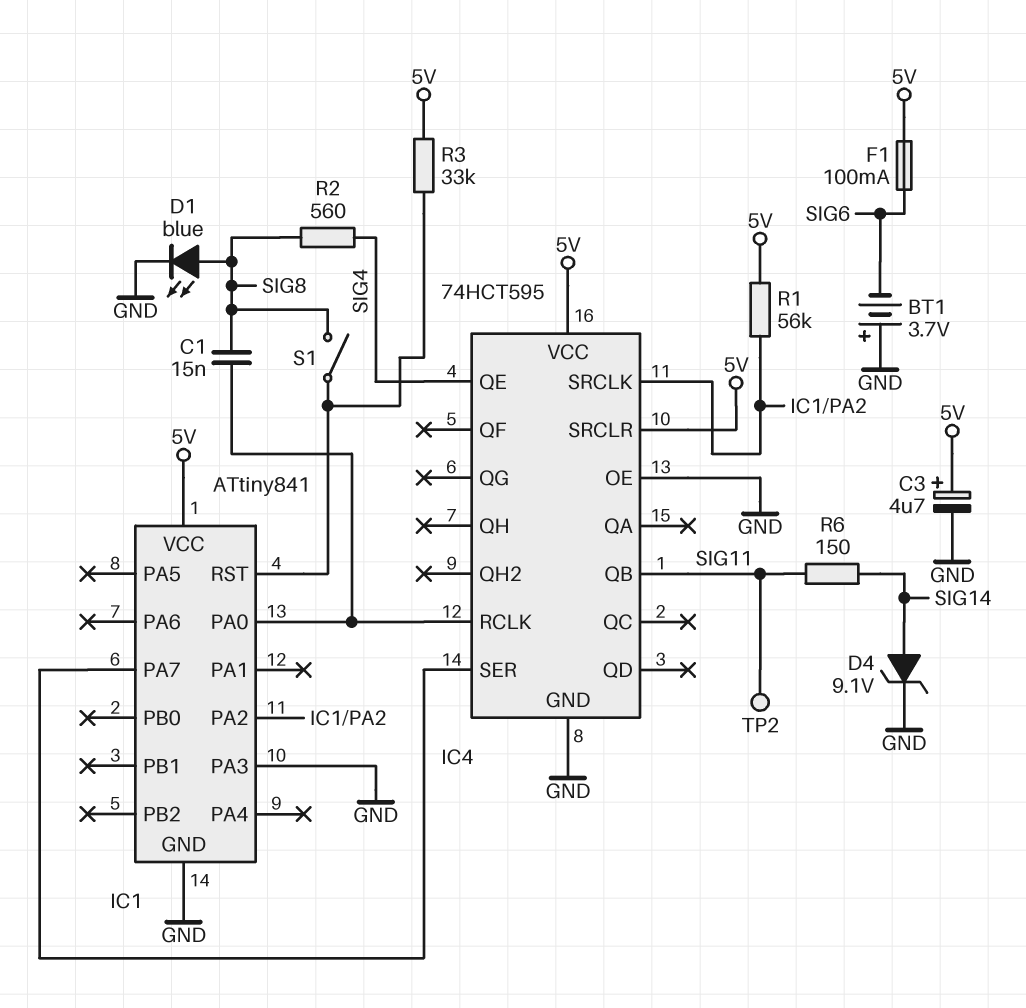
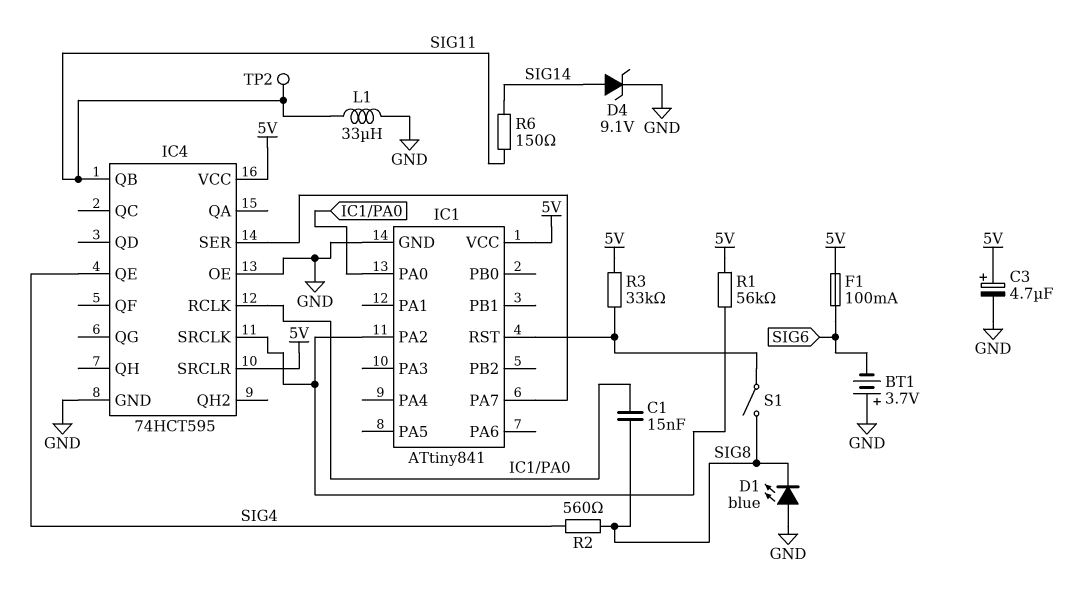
D1: LED blue (A SIG8, K GND) -> LED blue (A GND, K SIG8)
IC1 pin PA3: GND -> none
L1: none -> 33uH (GND, SIG11)

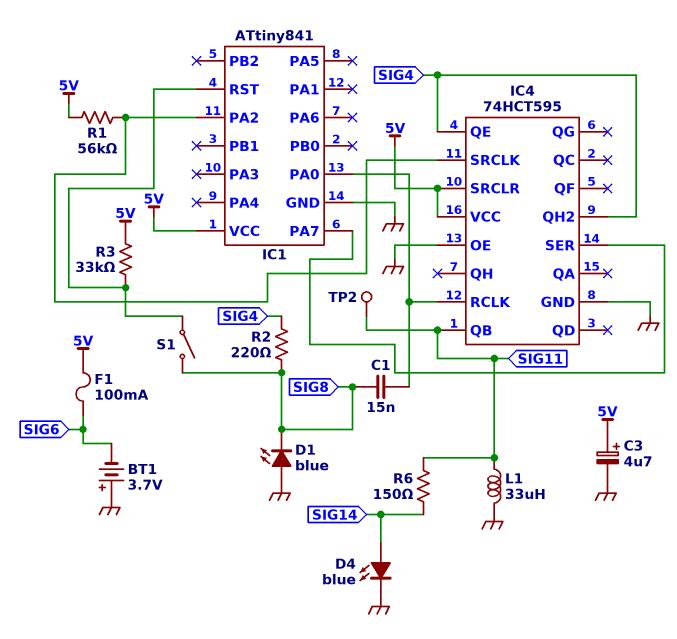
D4: zener 9.1V (A SIG14, K GND) -> LED blue (A SIG14, K GND)
IC4 pin QH2: none -> SIG4
R2: 560 (SIG4, SIG8) -> 220 (SIG4, SIG8)

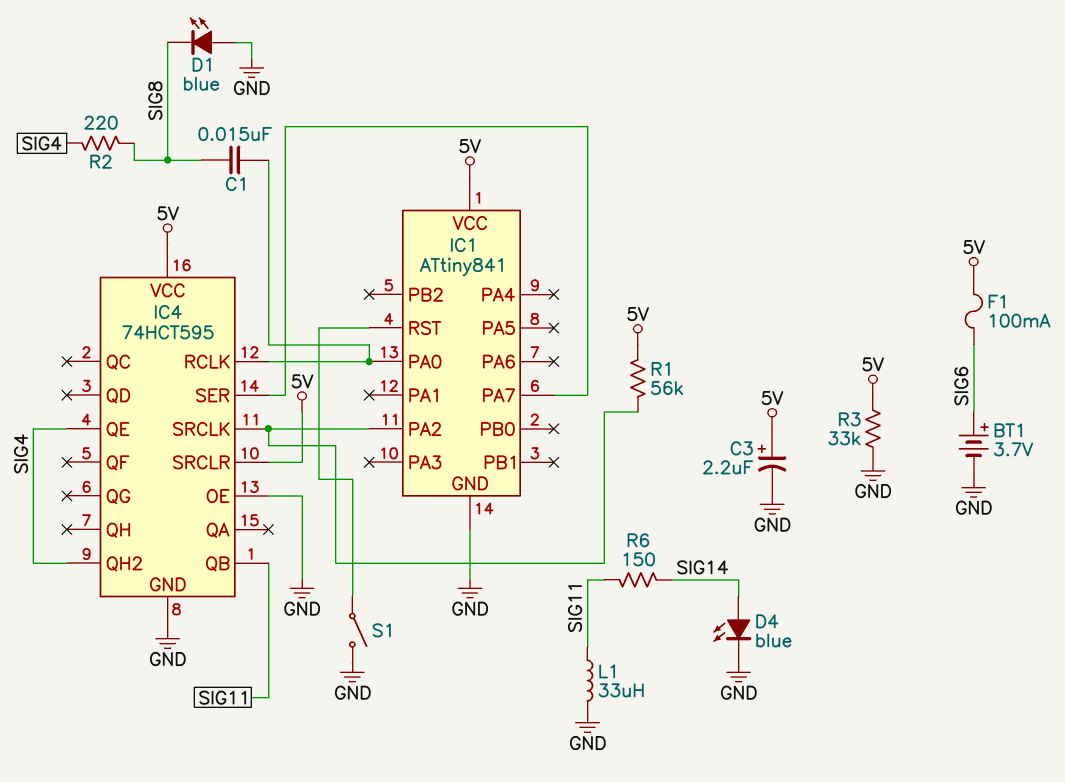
BT1: 3.7V (plus GND, minus SIG6) -> 3.7V (plus SIG6, minus GND)
C3: 4.7uF (plus 5V, minus GND) -> 2.2uF (plus 5V, minus GND)
R3: 33k (5V, IC1/RST) -> 33k (5V, GND)
S1: switch (IC1/RST, SIG8) -> switch (GND, IC1/RST)
TP2: test point (SIG11) -> none

